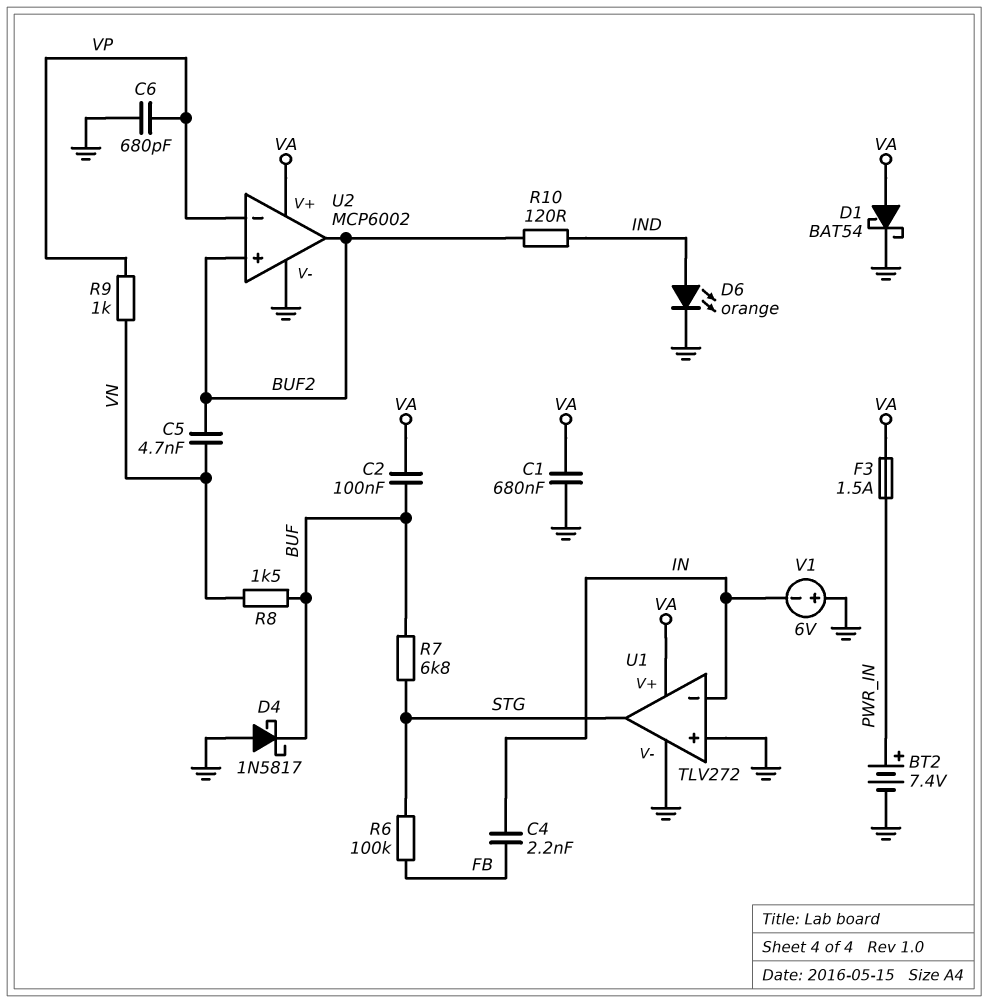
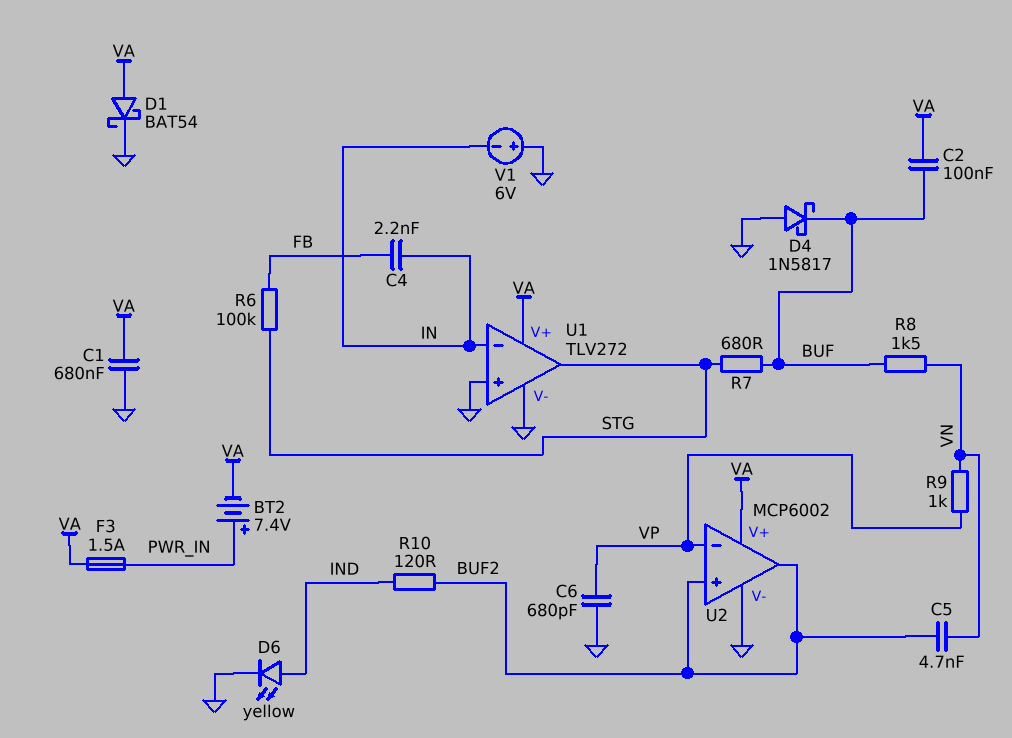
BT2: 7.4V (plus PWR_IN, minus GND) -> 7.4V (plus PWR_IN, minus VA)
D6: LED orange (A IND, K GND) -> LED yellow (A IND, K GND)
R7: 6.8k (BUF, STG) -> 680 (BUF, STG)

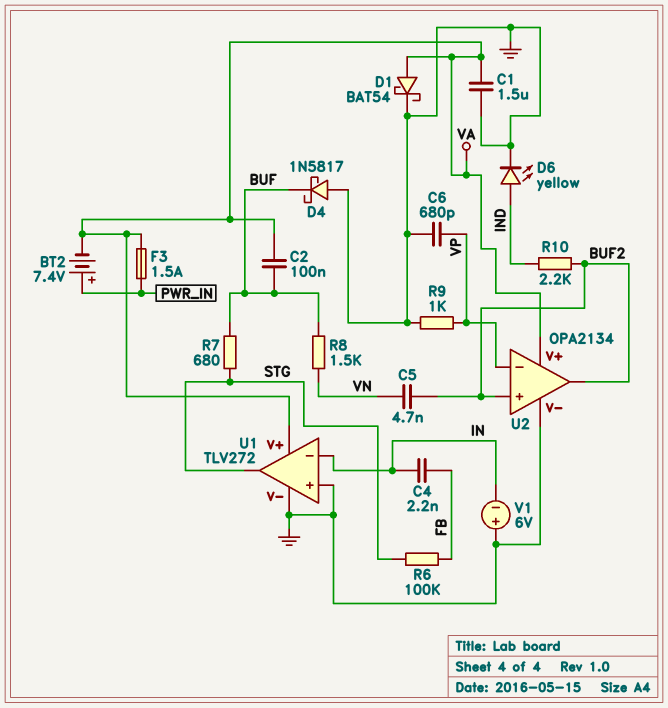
C1: 680nF (GND, VA) -> 1.5uF (GND, VA)
R9: 1k (VN, VP) -> 1k (GND, VP)
R10: 120 (BUF2, IND) -> 2.2k (BUF2, IND)
U2: MCP6002 -> OPA2134

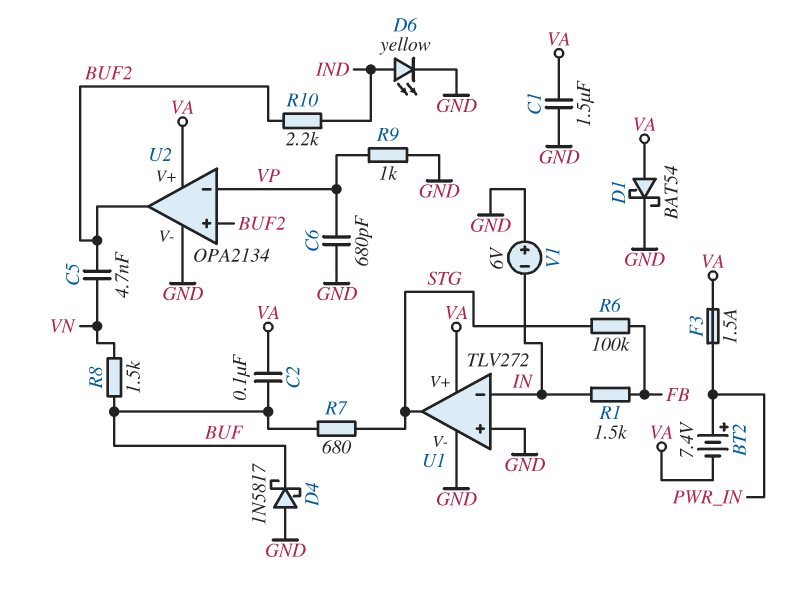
C4: 2.2nF (FB, IN) -> none
R1: none -> 1.5k (FB, IN)

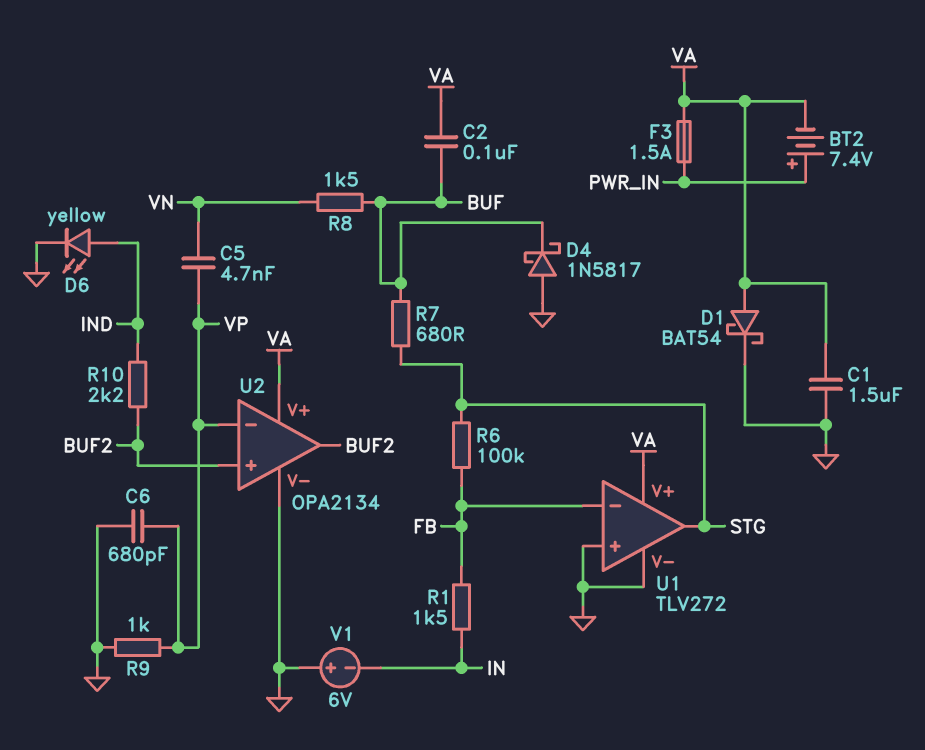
C5: 4.7nF (BUF2, VN) -> 4.7nF (VN, VP)
U1 pin in-: IN -> FB

